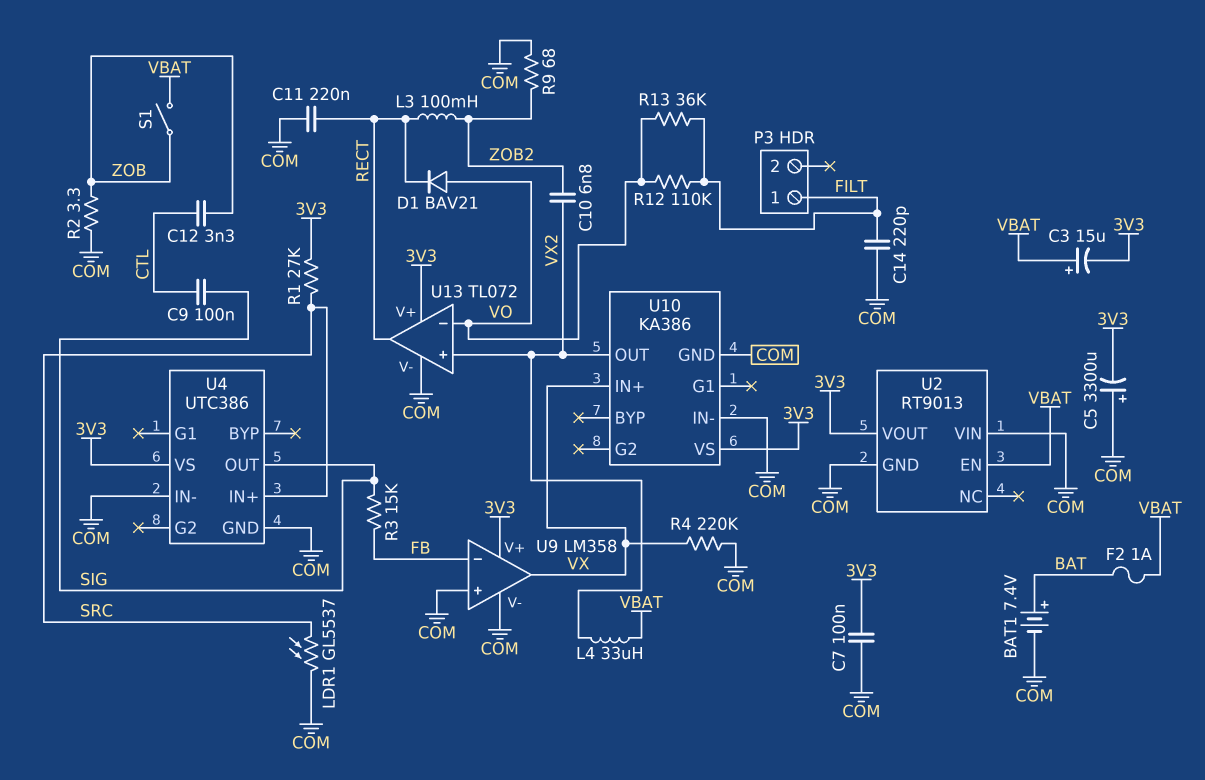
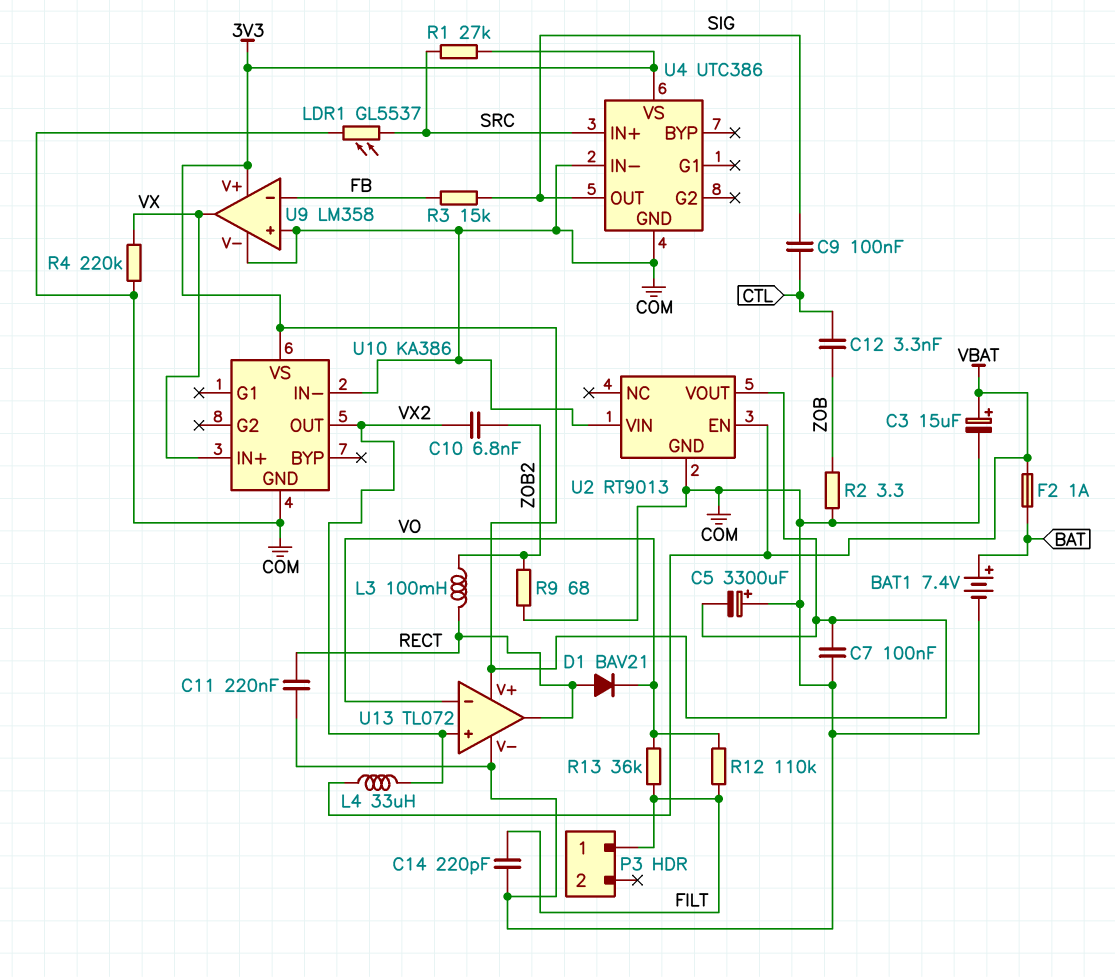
C3: 15uF (plus VBAT, minus 3V3) -> 15uF (plus VBAT, minus COM)
D1: diode BAV21 (A VO, K RECT) -> diode BAV21 (A RECT, K VO)
S1: switch (VBAT, ZOB) -> none

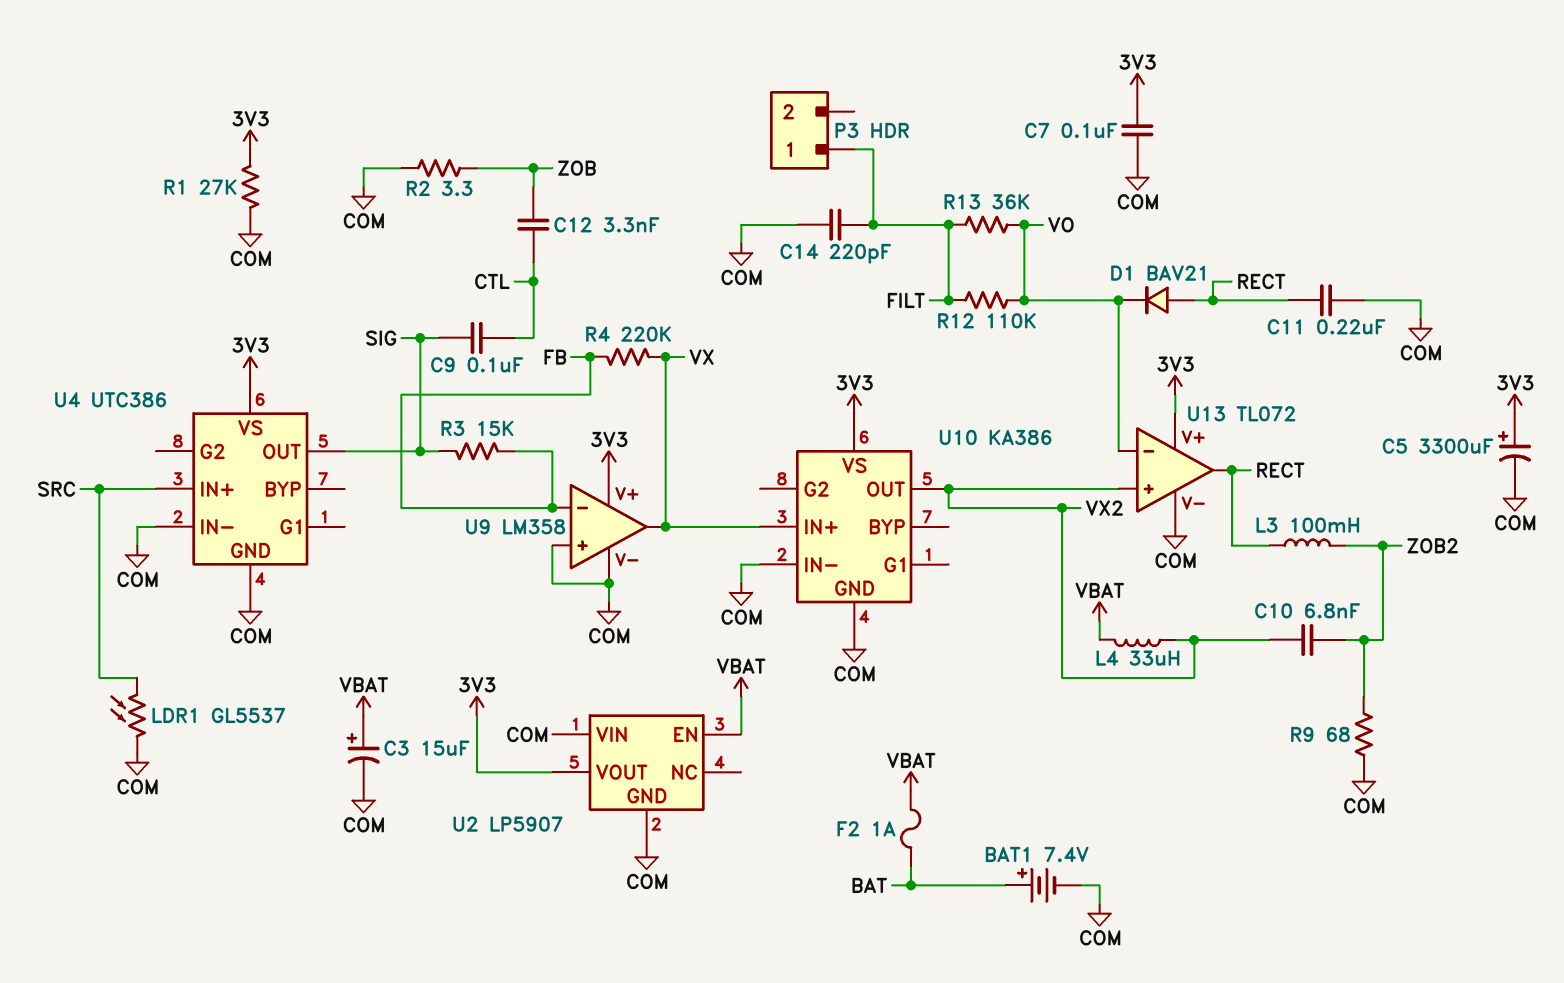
C5: 3300uF (plus COM, minus 3V3) -> 3300uF (plus 3V3, minus COM)
R1: 27k (3V3, SRC) -> 27k (3V3, COM)
R4: 220k (COM, VX) -> 220k (FB, VX)
U2: RT9013 -> LP5907

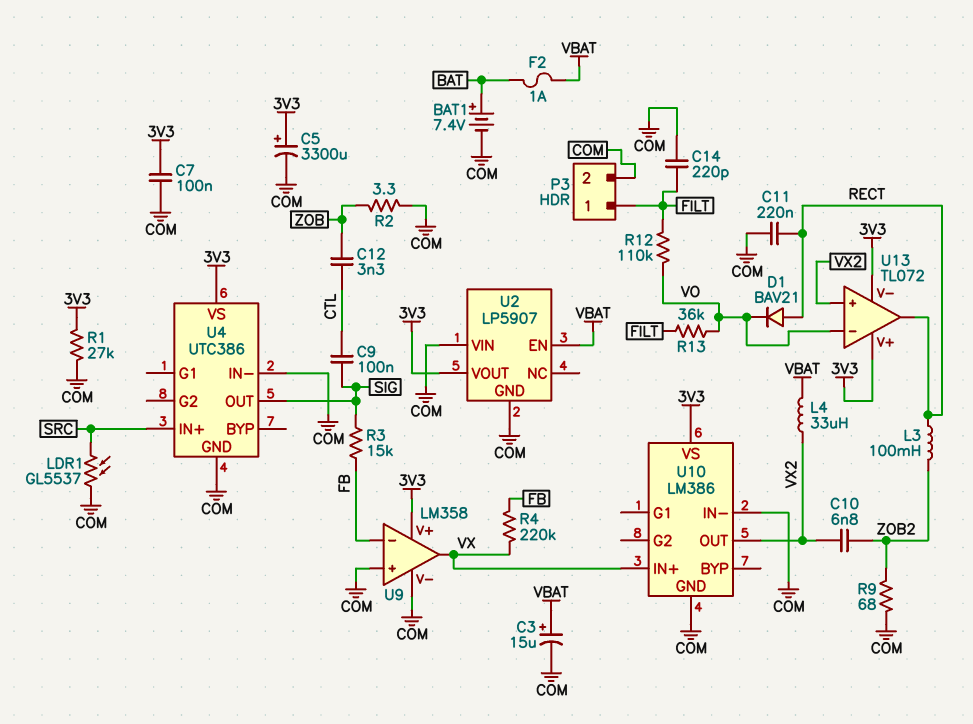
P3 pin 2: none -> COM
U10: KA386 -> LM386
U13 pin V-: COM -> 3V3

